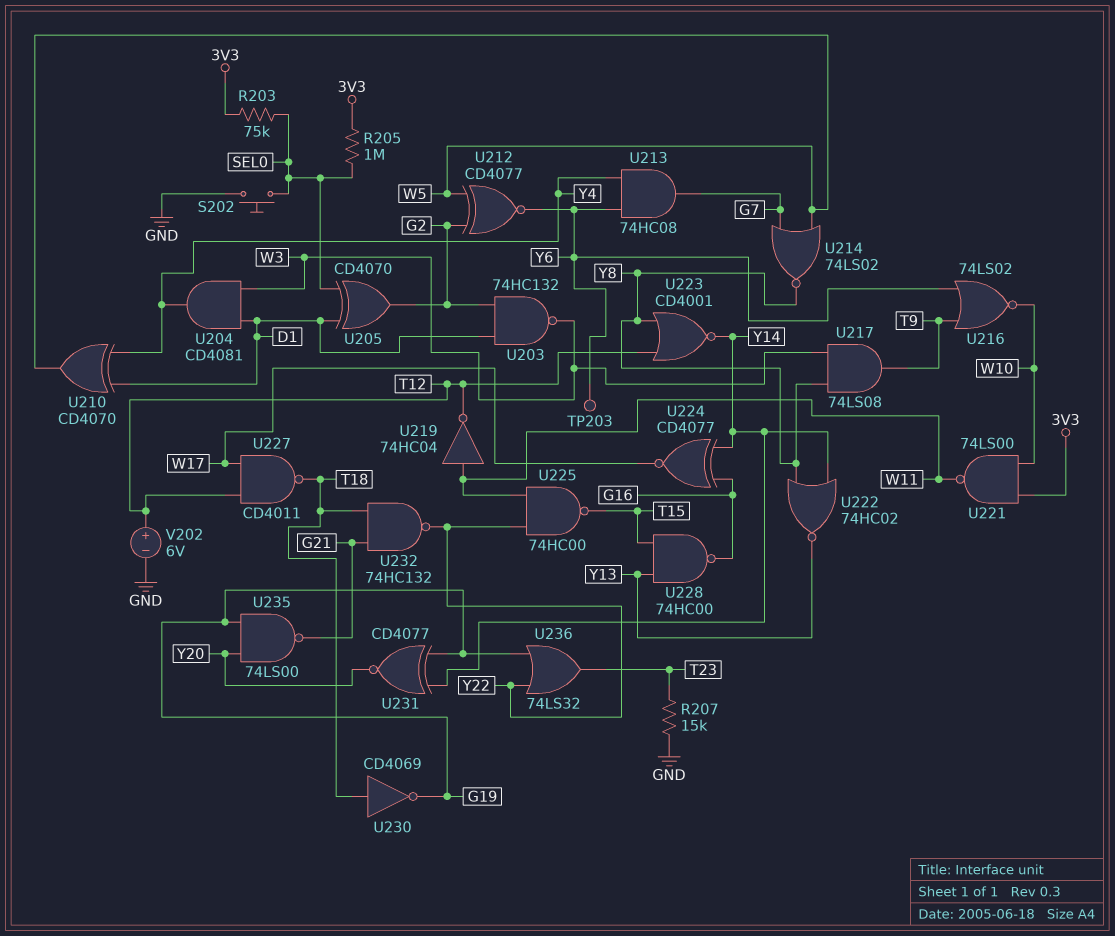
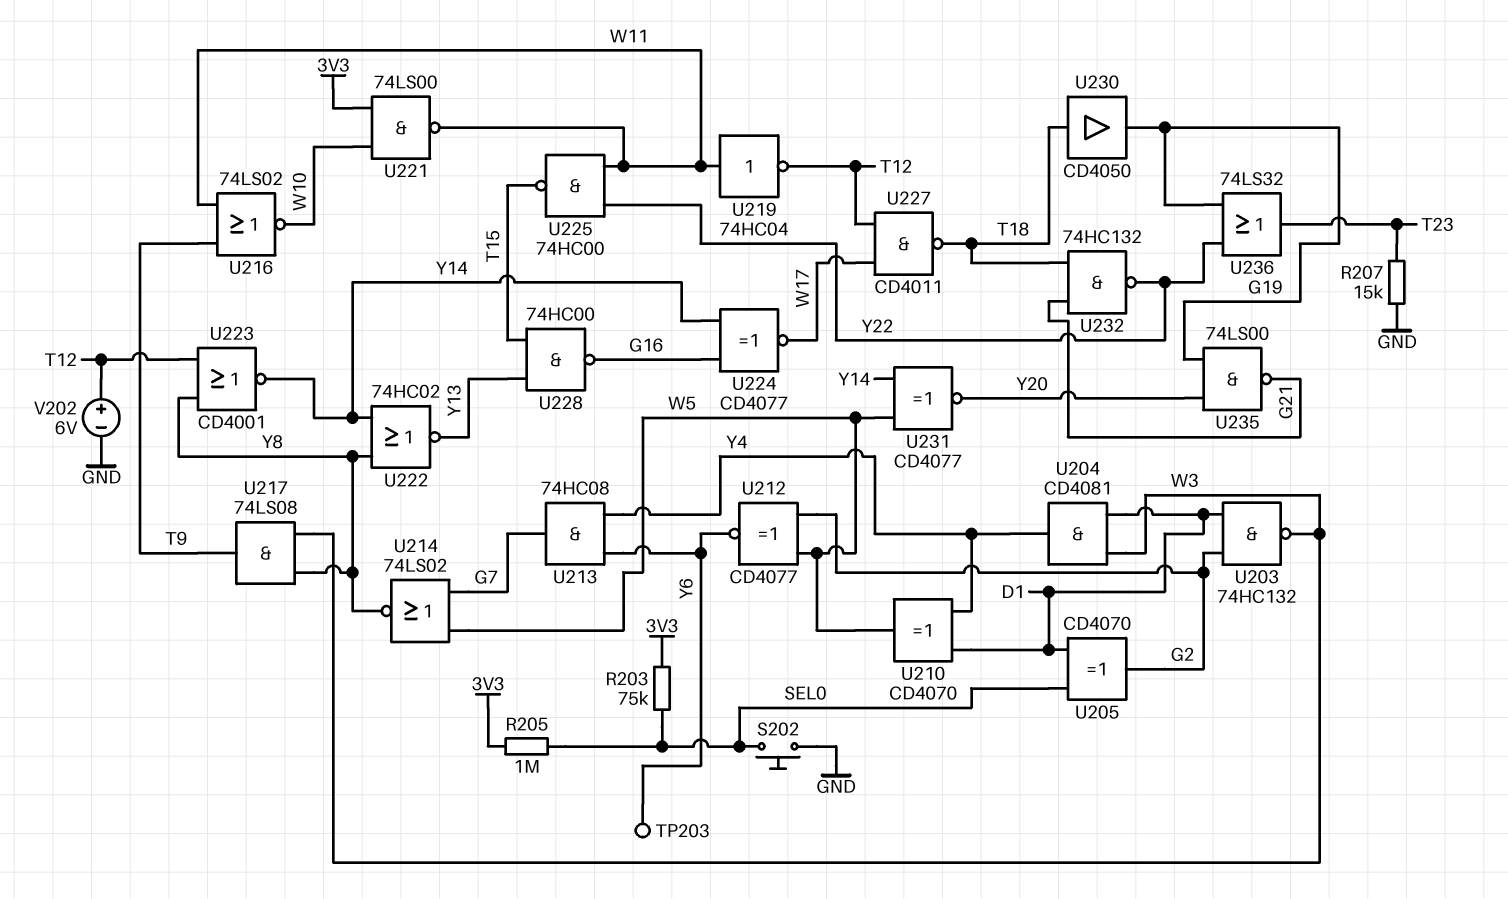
U216: NOR 74LS02 (in T9, in Y6, out W10) -> NOR 74LS02 (in T9, in W11, out W10)
U230: NOT CD4069 (in T18, out G19) -> buffer CD4050 (in T18, out G19)
U231: XNOR CD4077 (in G19, in Y14, out Y20) -> XNOR CD4077 (in W5, in Y14, out Y20)

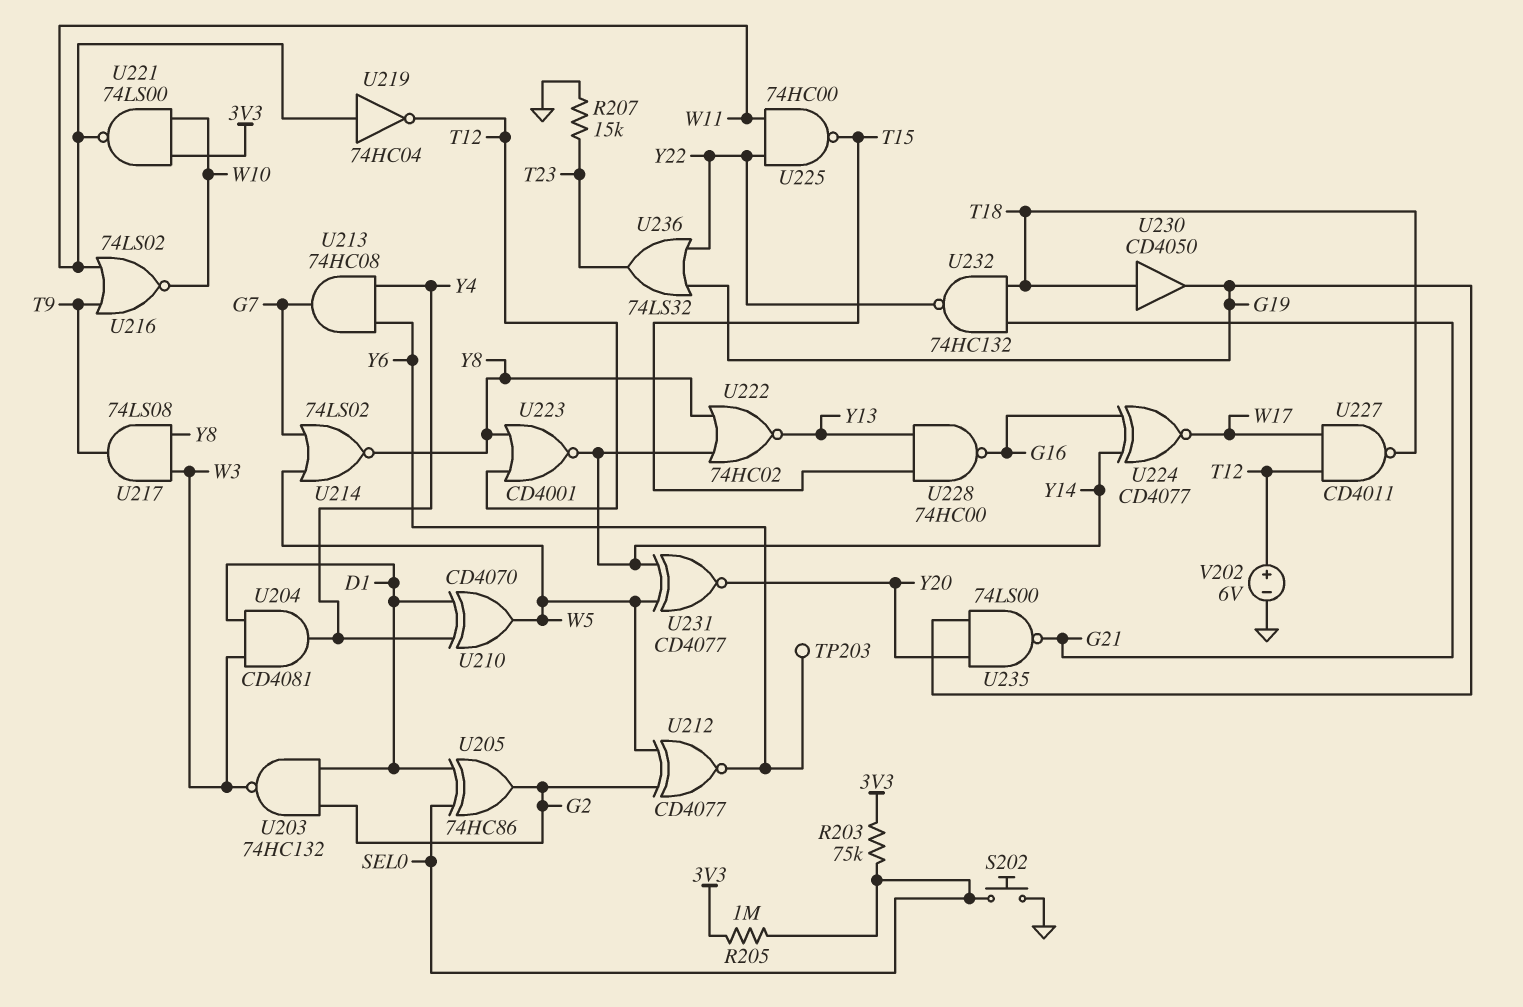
U205: XOR CD4070 (in D1, in SEL0, out G2) -> XOR 74HC86 (in D1, in SEL0, out G2)

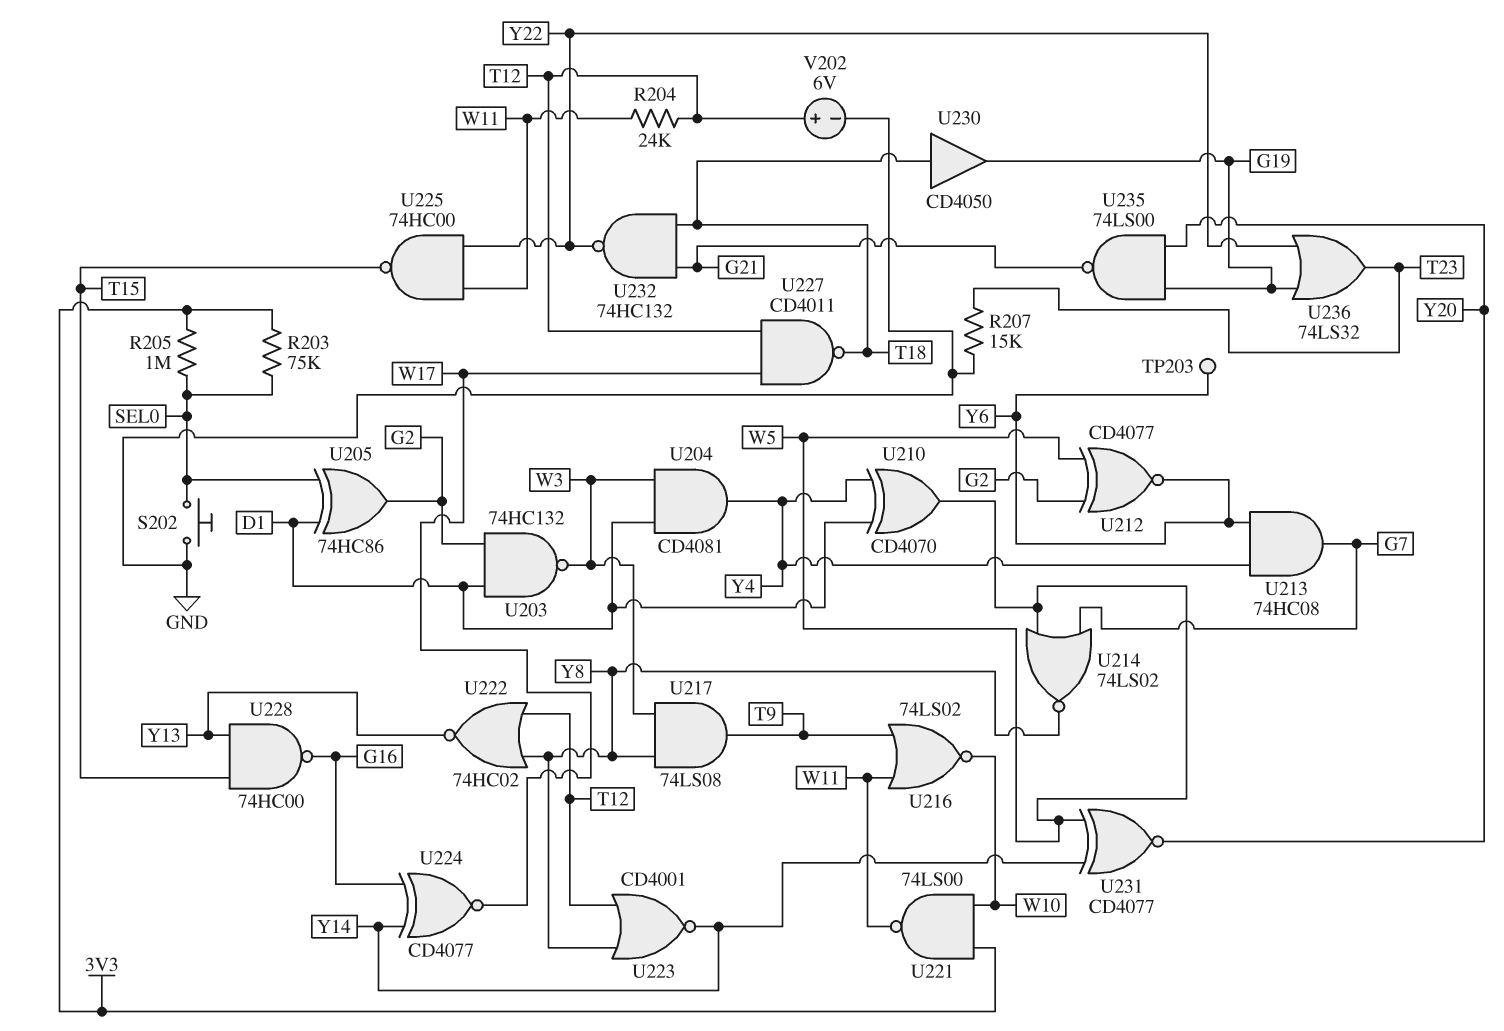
R204: none -> 24k (T12, W11)
U219: NOT 74HC04 (in W11, out T12) -> none
U222: NOR 74HC02 (in Y8, in Y14, out Y13) -> NOR 74HC02 (in T12, in Y8, out Y13)

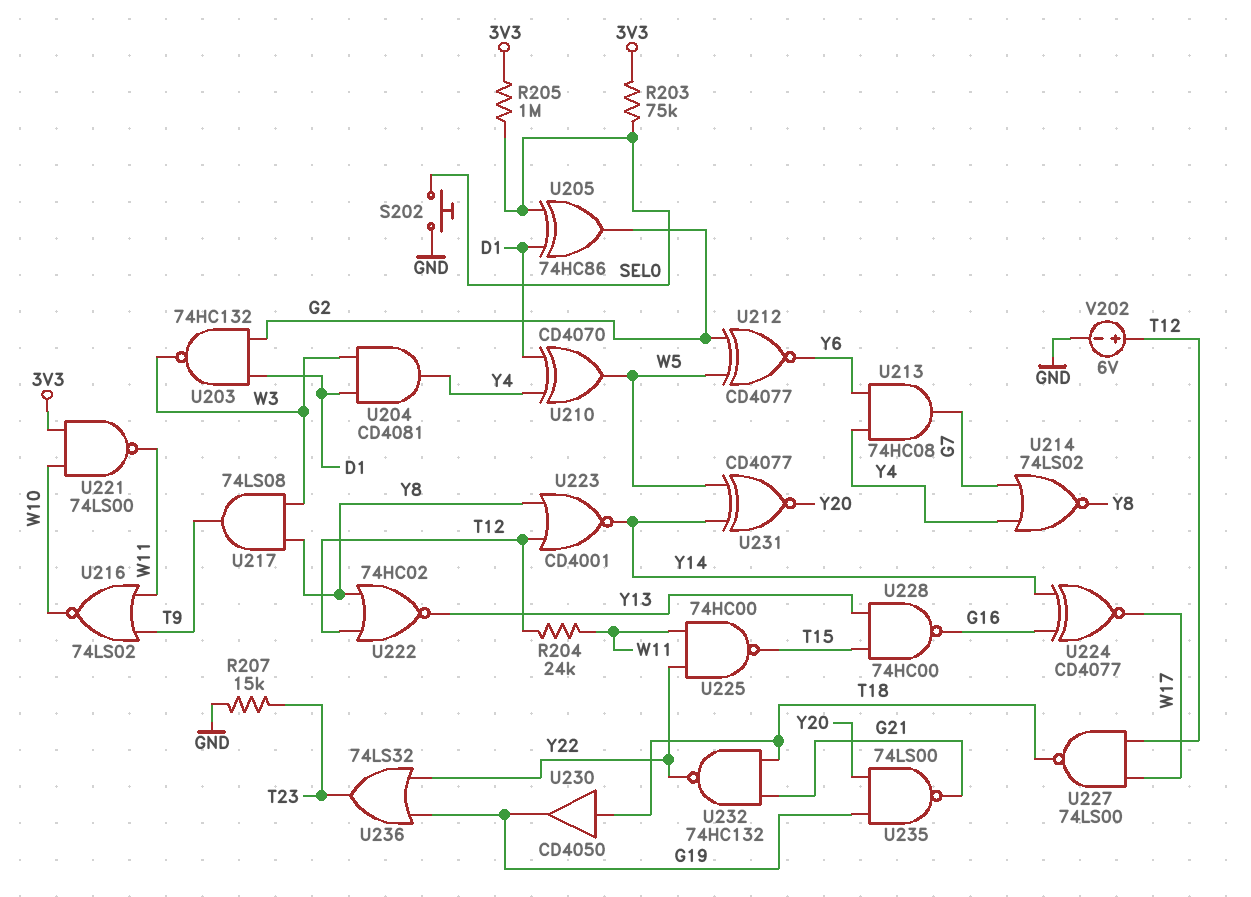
TP203: test point (Y6) -> none
U214: NOR 74LS02 (in G7, in W5, out Y8) -> NOR 74LS02 (in G7, in Y4, out Y8)
U227: NAND CD4011 (in T12, in W17, out T18) -> NAND 74LS00 (in T12, in W17, out T18)

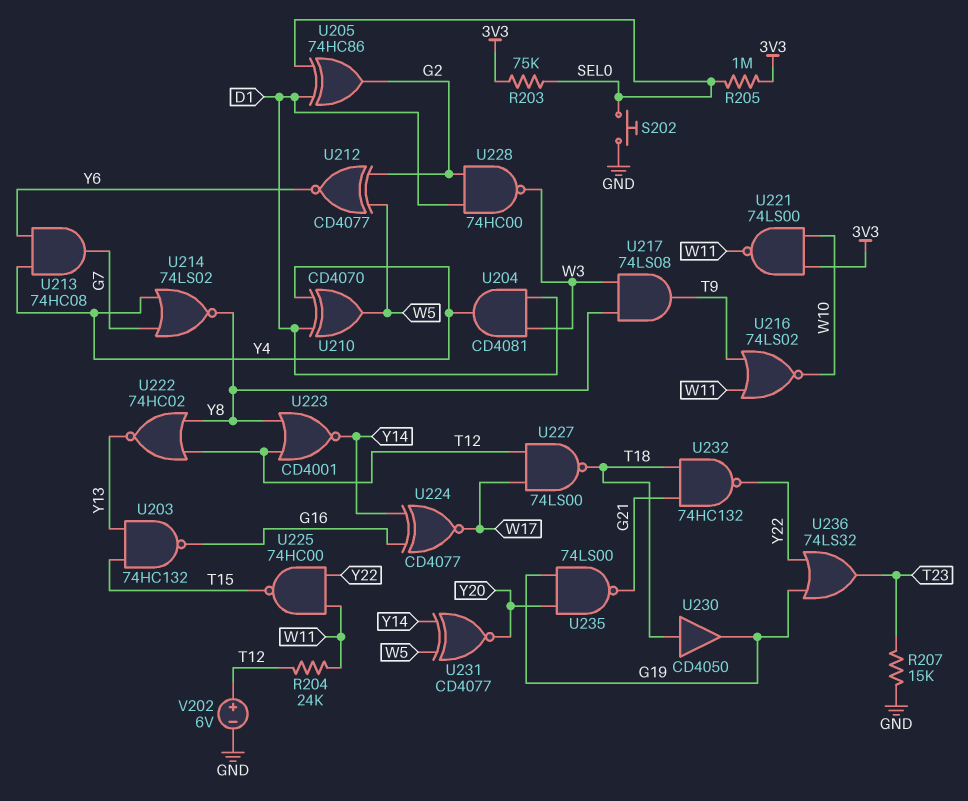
U203: NAND 74HC132 (in D1, in G2, out W3) -> NAND 74HC132 (in T15, in Y13, out G16)
U228: NAND 74HC00 (in T15, in Y13, out G16) -> NAND 74HC00 (in D1, in G2, out W3)

